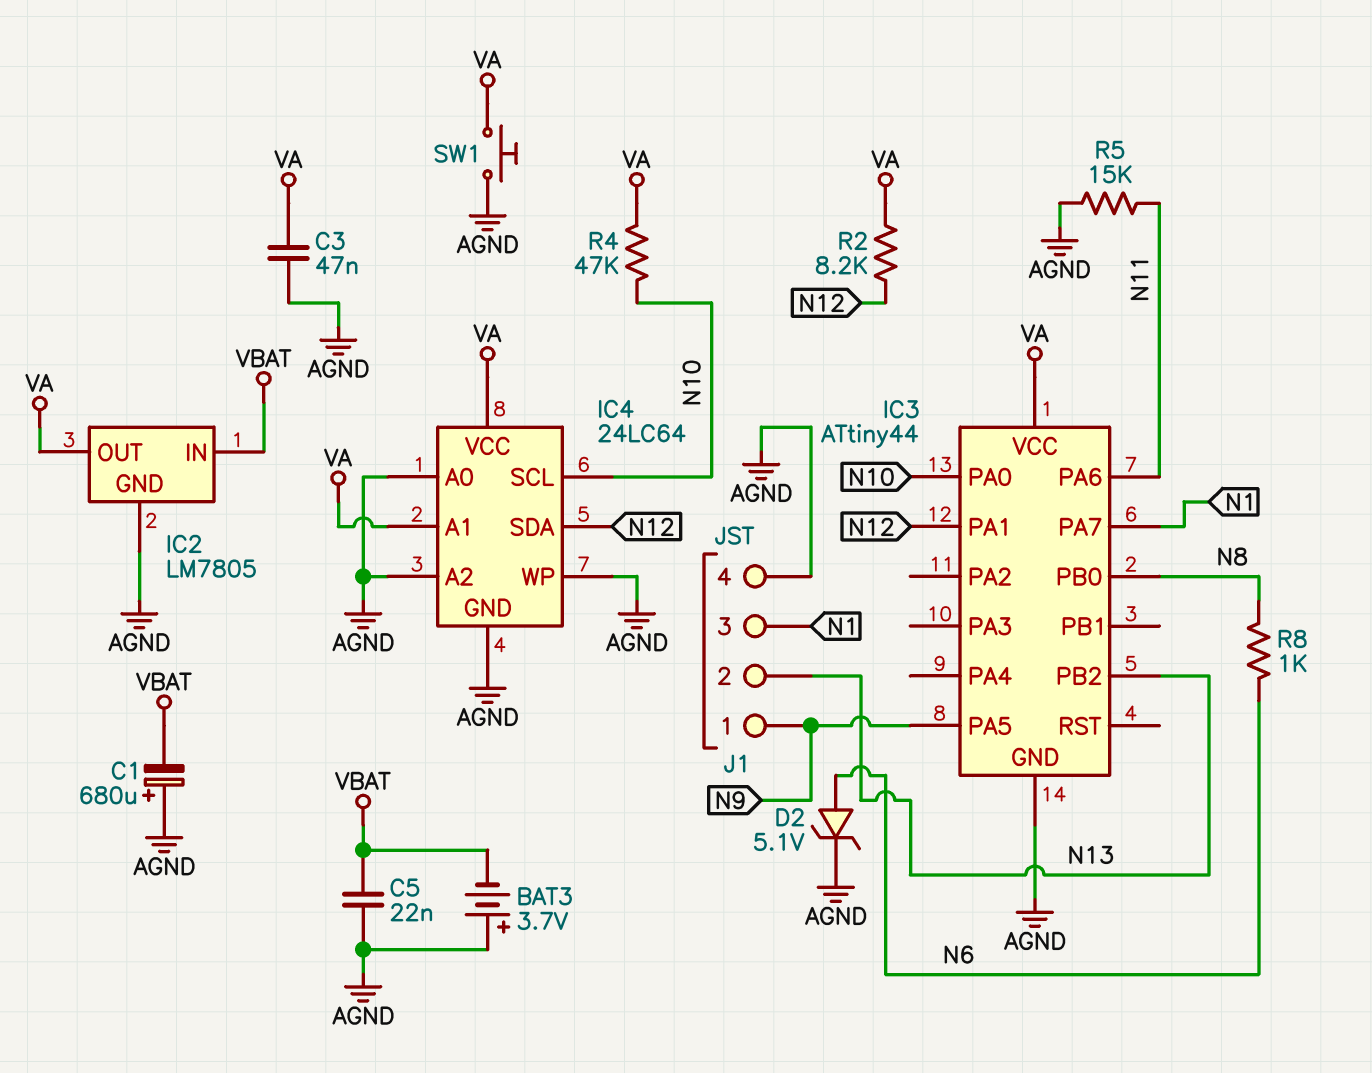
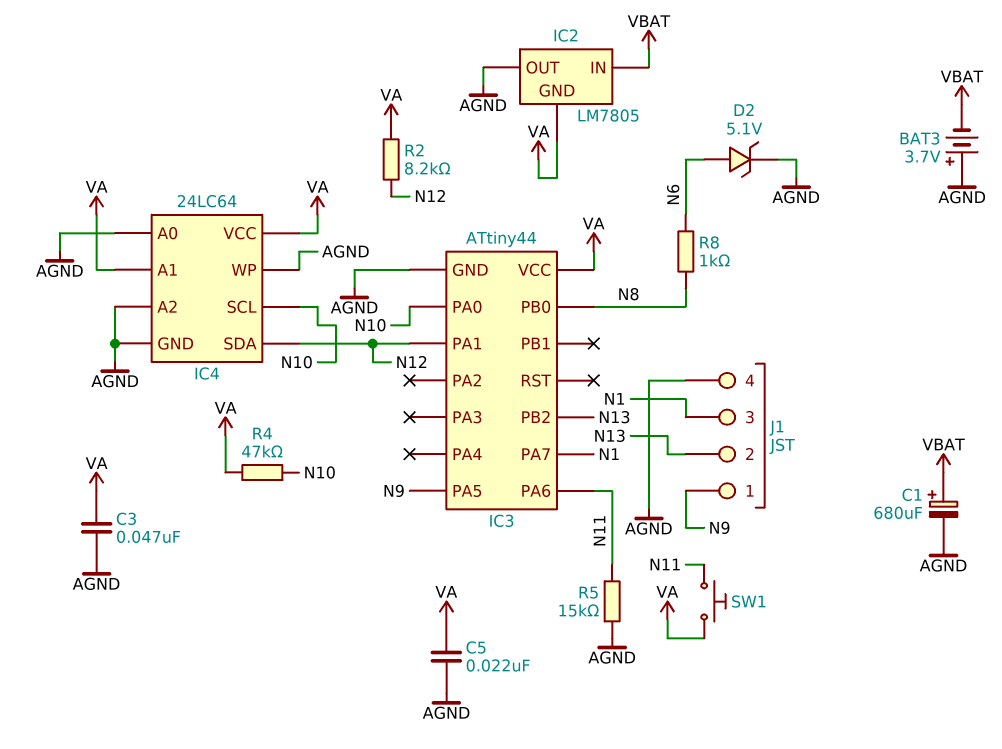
C1: 680uF (plus AGND, minus VBAT) -> 680uF (plus VBAT, minus AGND)
C5: 22nF (AGND, VBAT) -> 22nF (AGND, VA)
IC2 pin GND: AGND -> VA
IC2 pin OUT: VA -> AGND
SW1: button (AGND, VA) -> button (N11, VA)

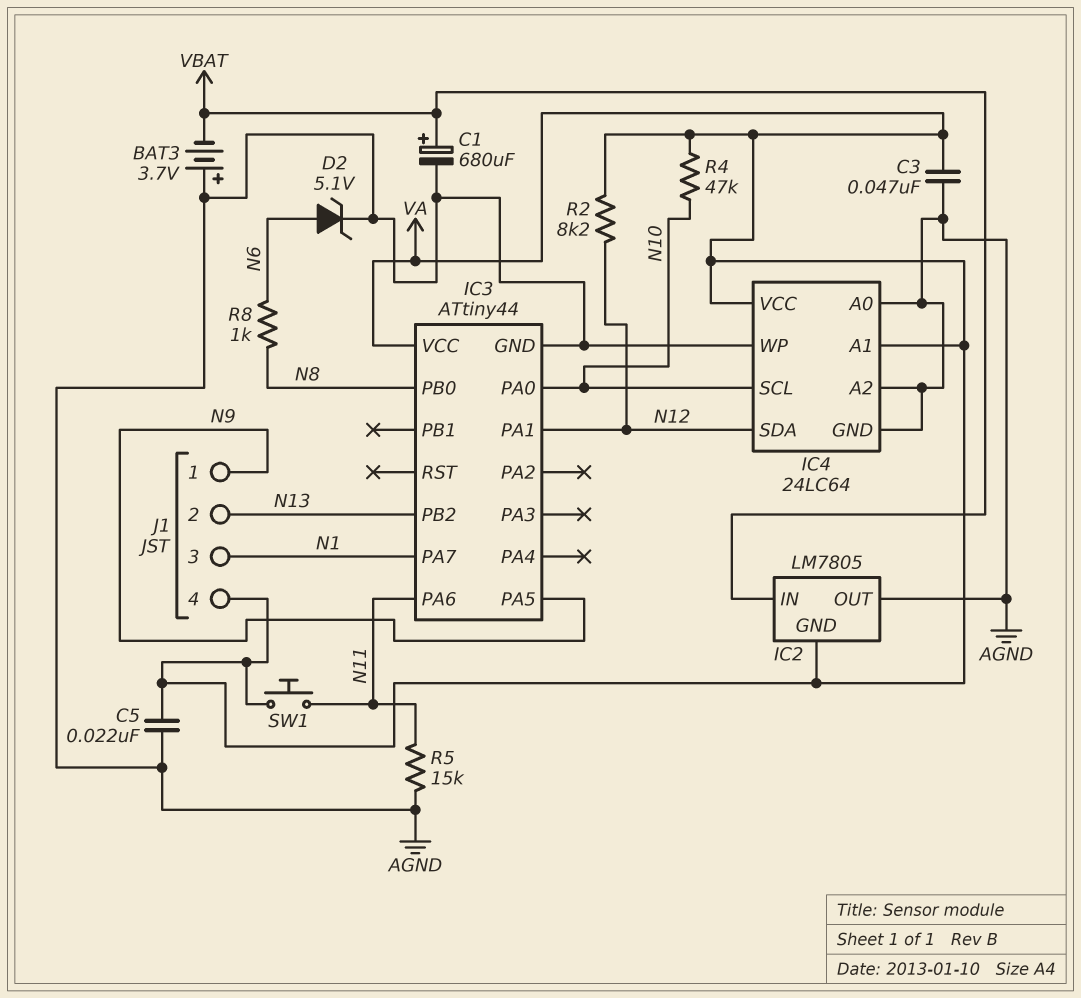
J1 pin 4: AGND -> VA

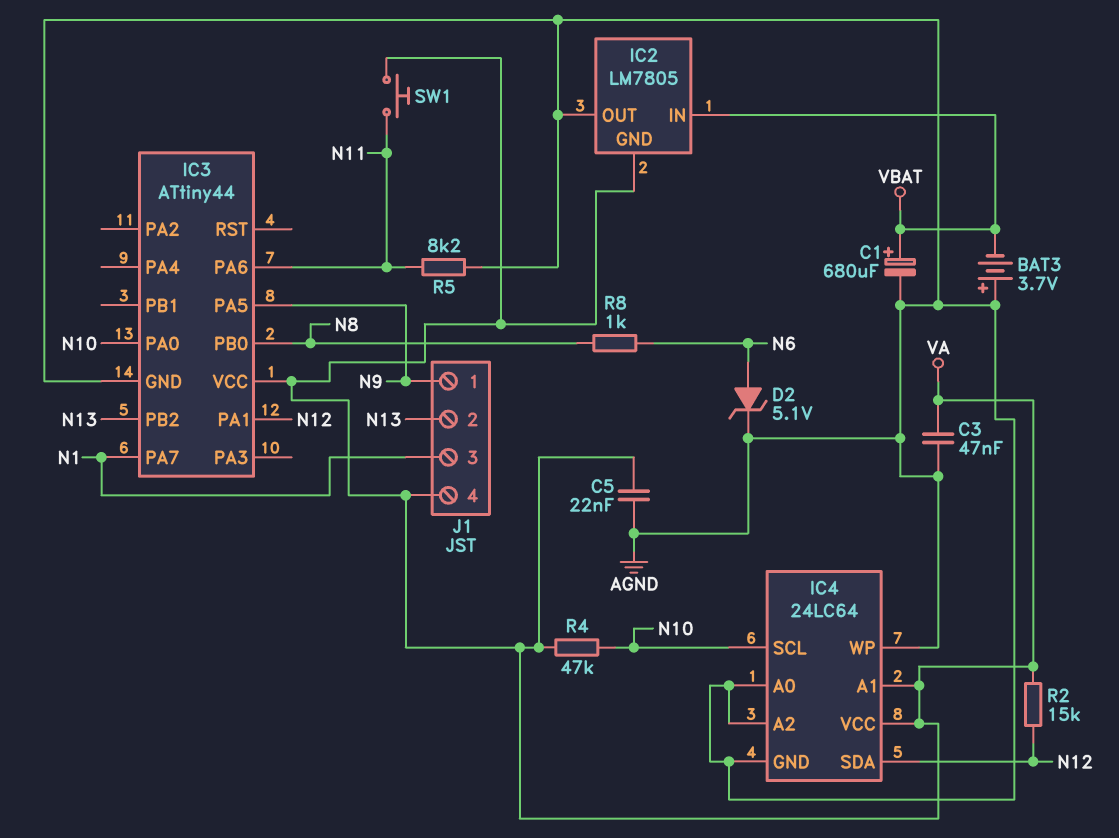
R2: 8.2k (N12, VA) -> 15k (N12, VA)
R5: 15k (AGND, N11) -> 8.2k (AGND, N11)

